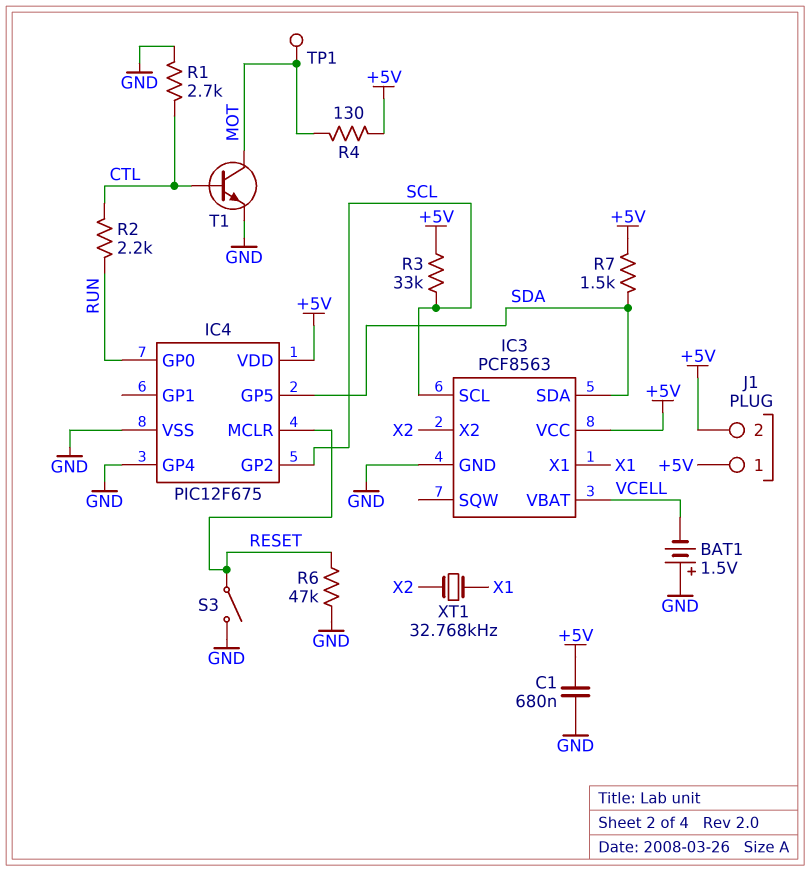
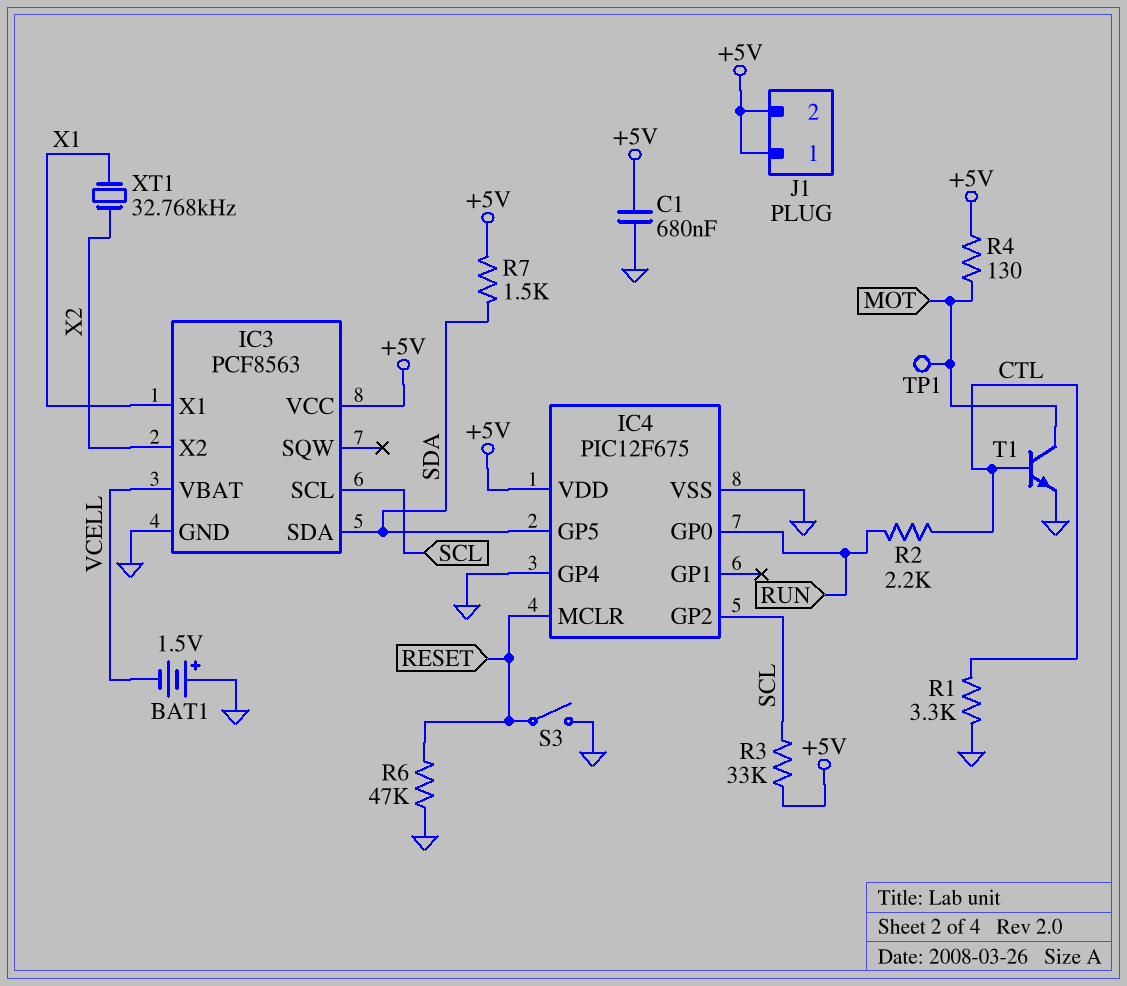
R1: 2.7k (CTL, GND) -> 3.3k (CTL, GND)

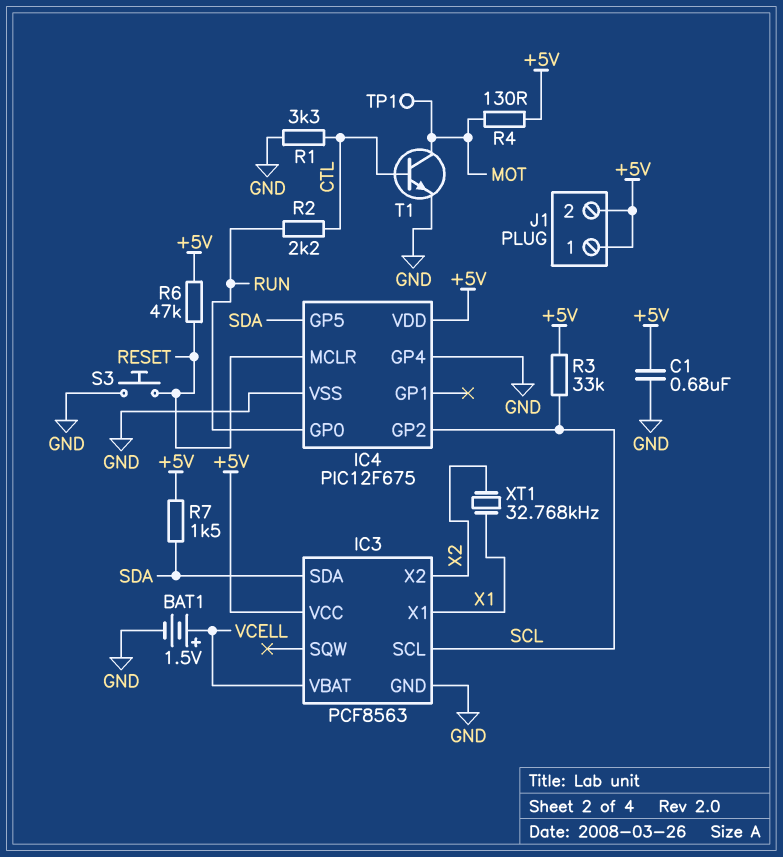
BAT1: 1.5V (plus GND, minus VCELL) -> 1.5V (plus VCELL, minus GND)
R6: 47k (GND, RESET) -> 47k (+5V, RESET)
S3: switch (GND, RESET) -> button (GND, RESET)

